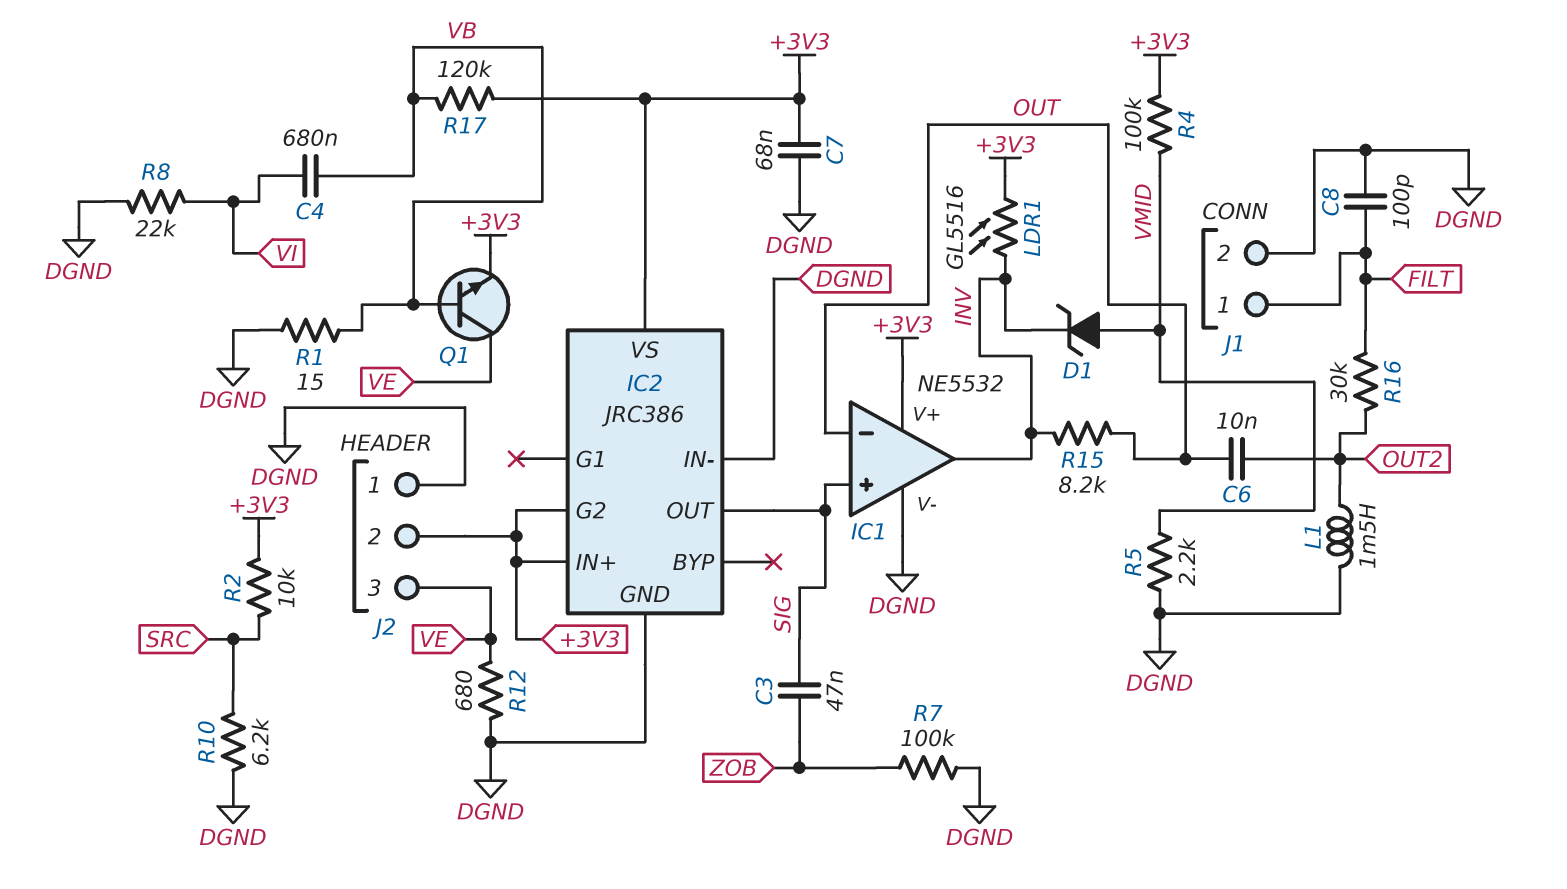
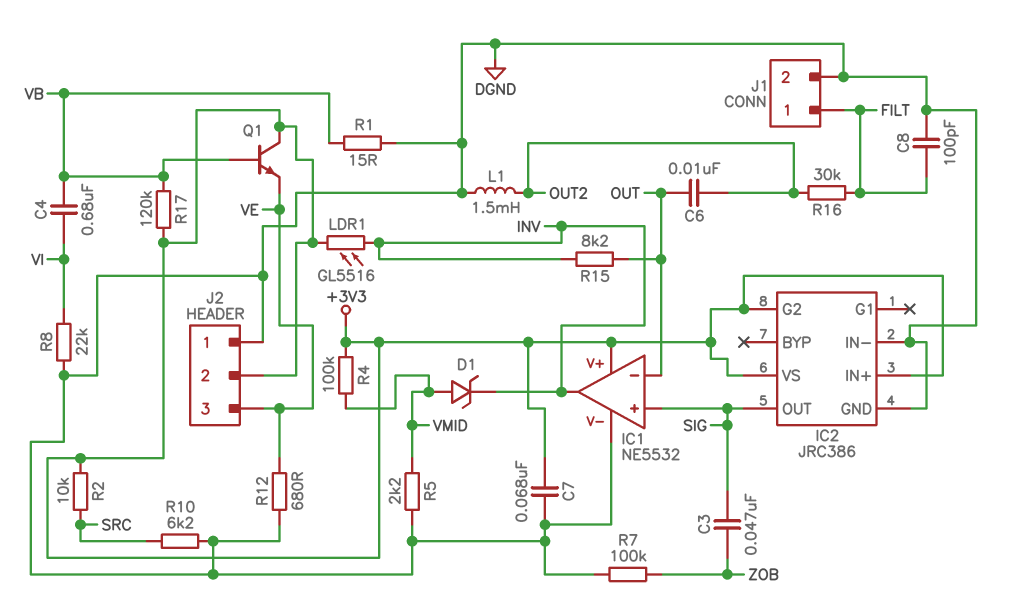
Q1: NPN (B VB, C VE, E +3V3) -> NPN (B VB, C +3V3, E VE)

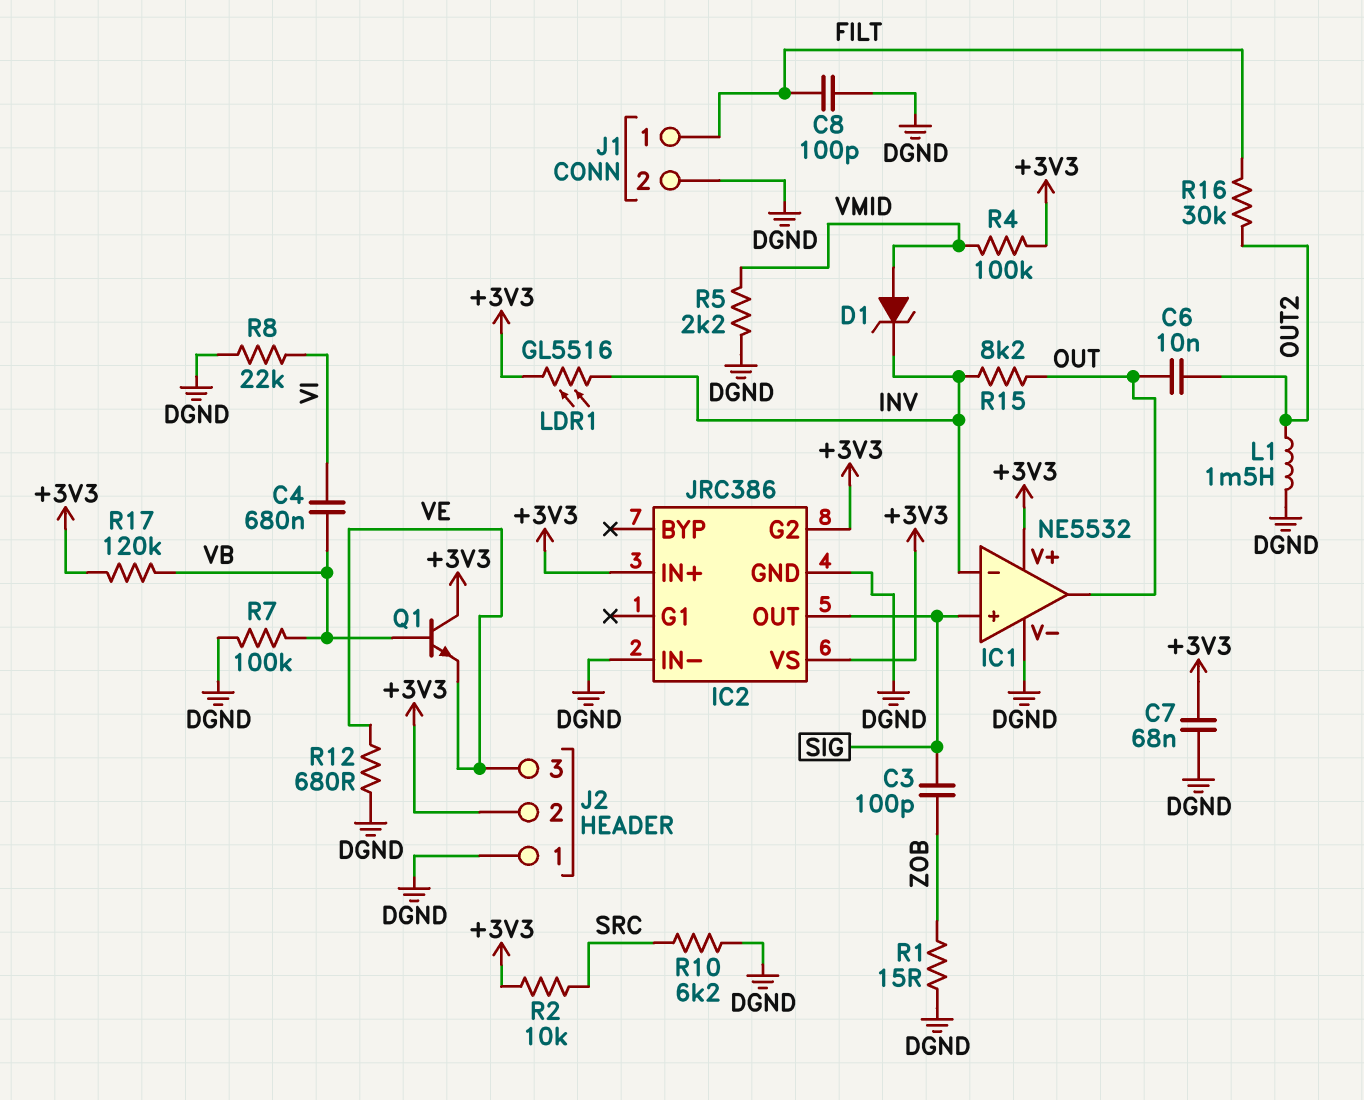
C3: 47nF (SIG, ZOB) -> 100pF (SIG, ZOB)
IC1 pin in-: OUT -> INV
IC1 pin out: INV -> OUT
R1: 15 (DGND, VB) -> 15 (DGND, ZOB)
R7: 100k (DGND, ZOB) -> 100k (DGND, VB)

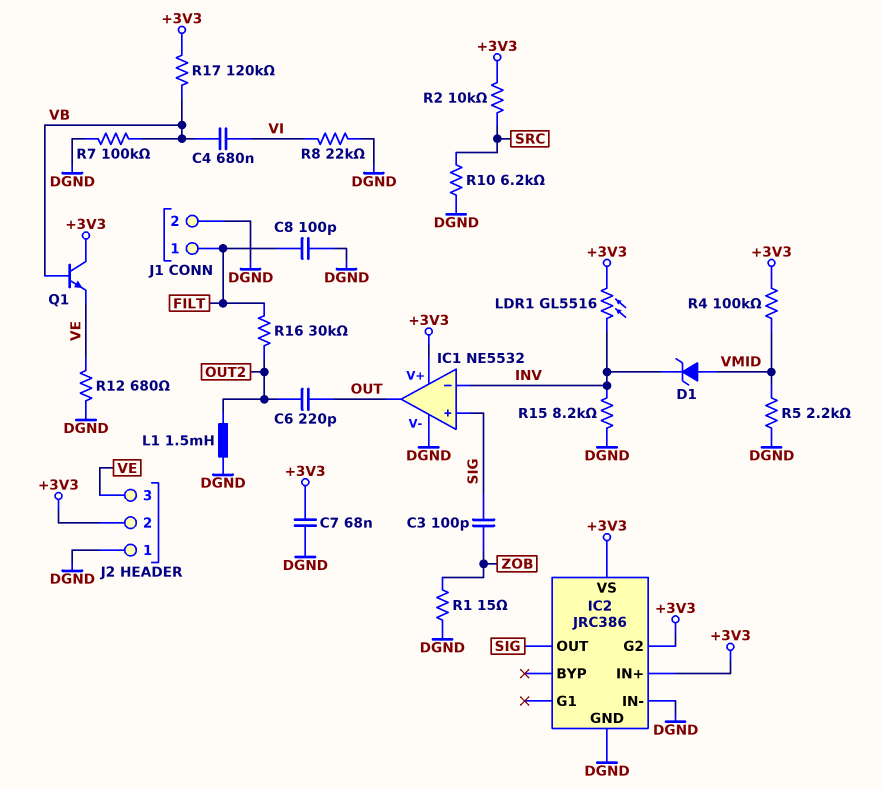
C6: 10nF (OUT, OUT2) -> 220pF (OUT, OUT2)
R15: 8.2k (INV, OUT) -> 8.2k (DGND, INV)

